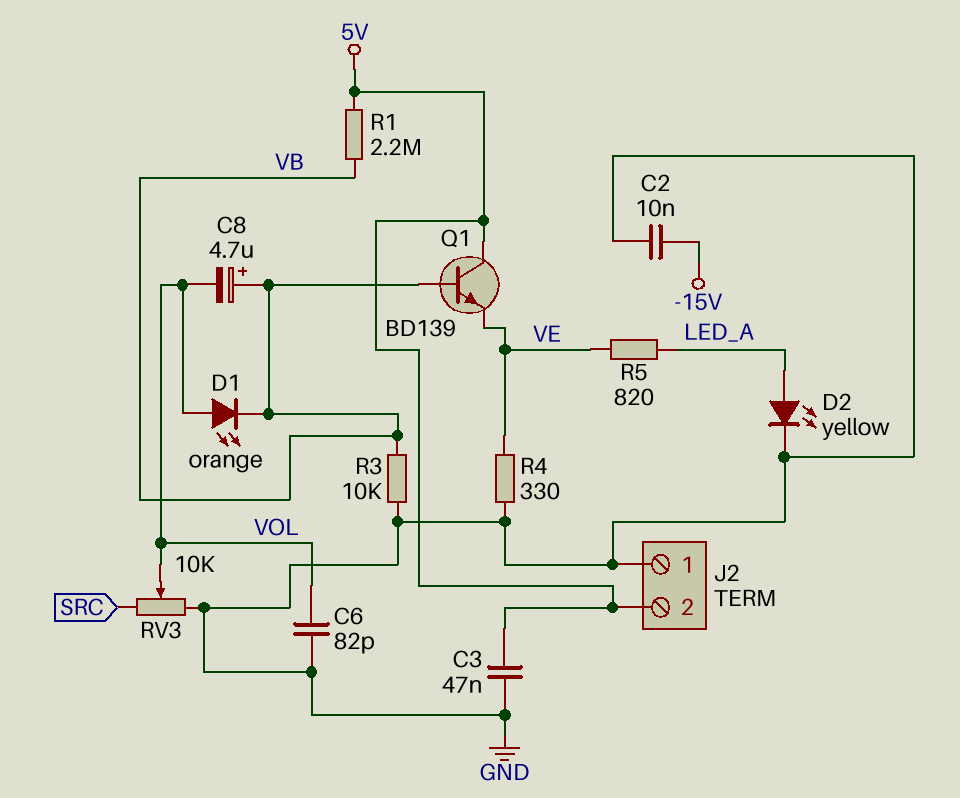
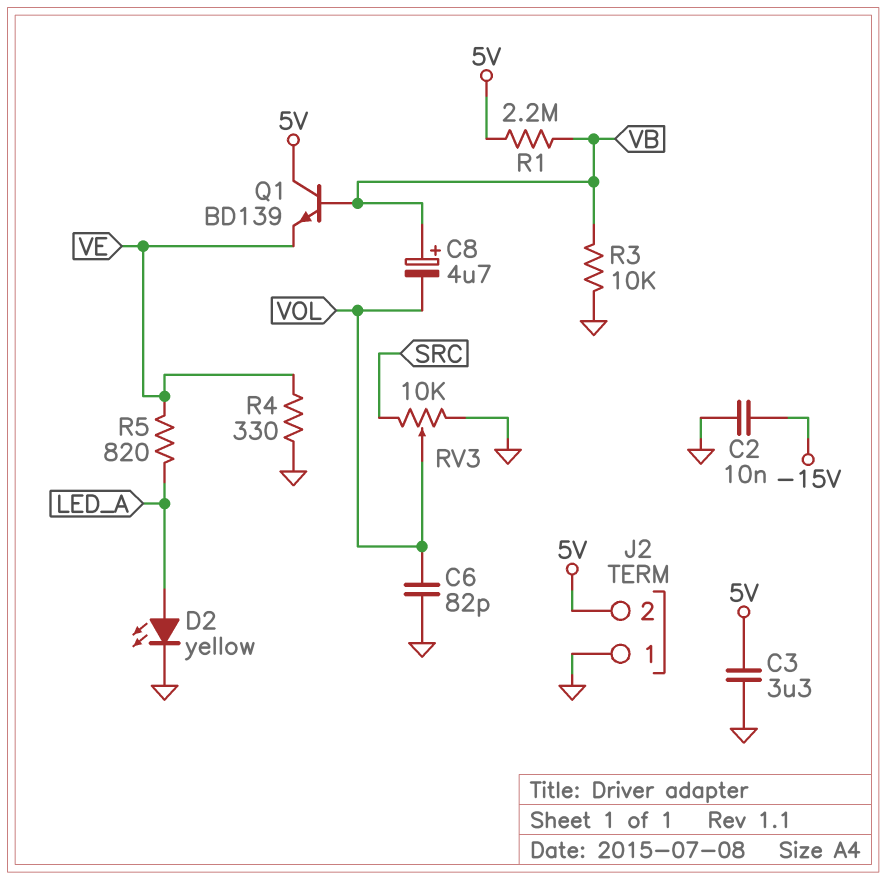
C3: 47nF (5V, GND) -> 3.3uF (5V, GND)
D1: LED orange (A VOL, K VB) -> none

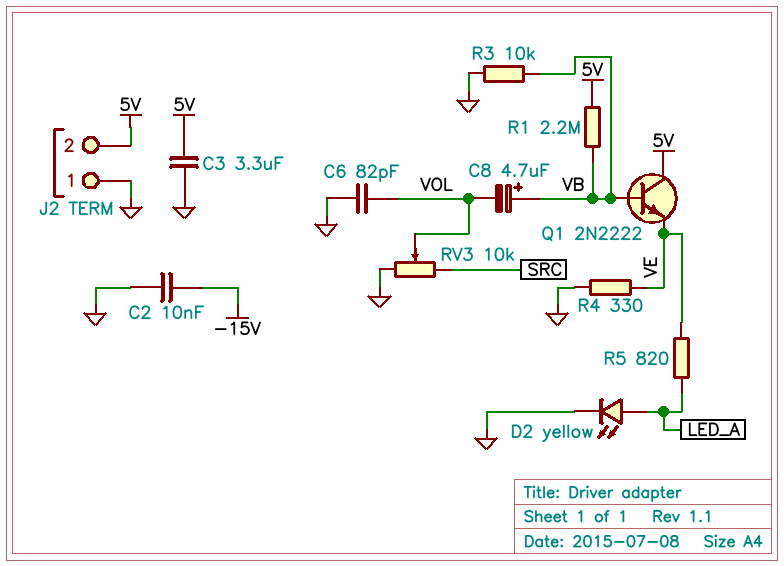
Q1: NPN BD139 (B VB, C 5V, E VE) -> NPN 2N2222 (B VB, C 5V, E VE)

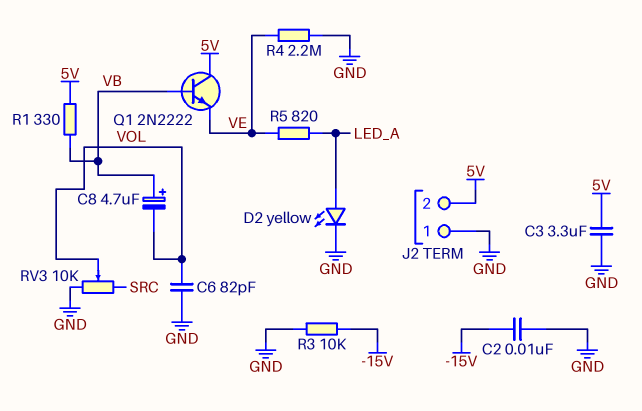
R1: 2.2M (5V, VB) -> 330 (5V, VB)
R3: 10k (GND, VB) -> 10k (-15V, GND)
R4: 330 (GND, VE) -> 2.2M (GND, VE)

